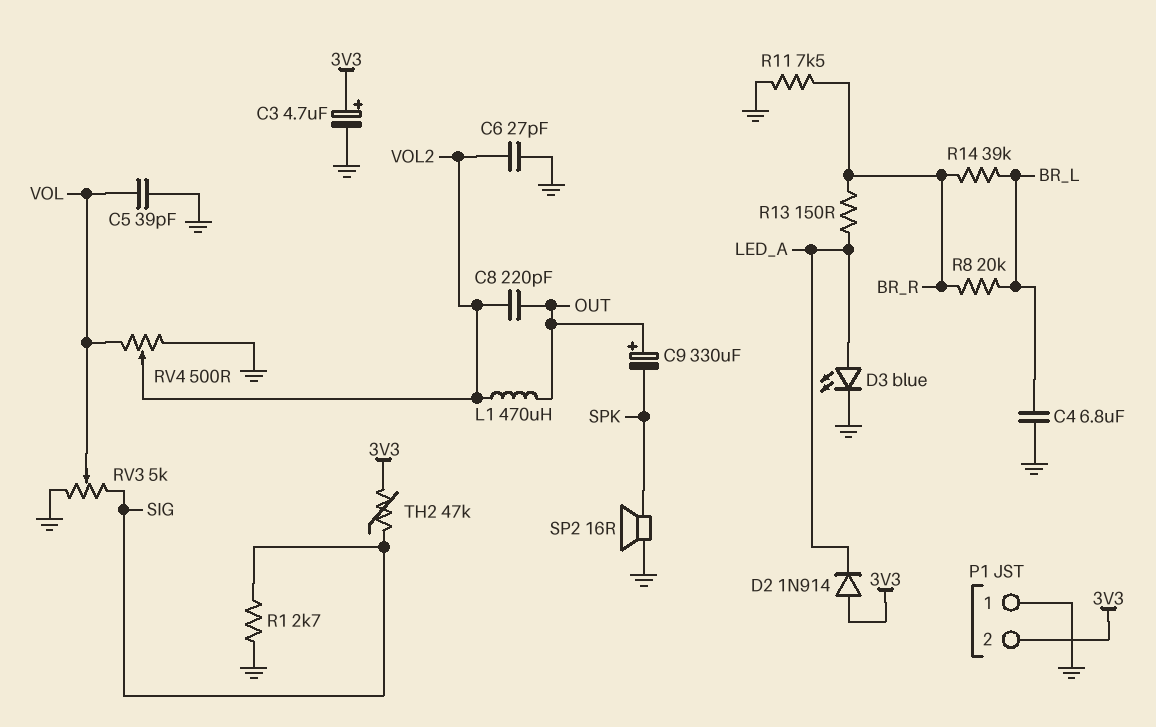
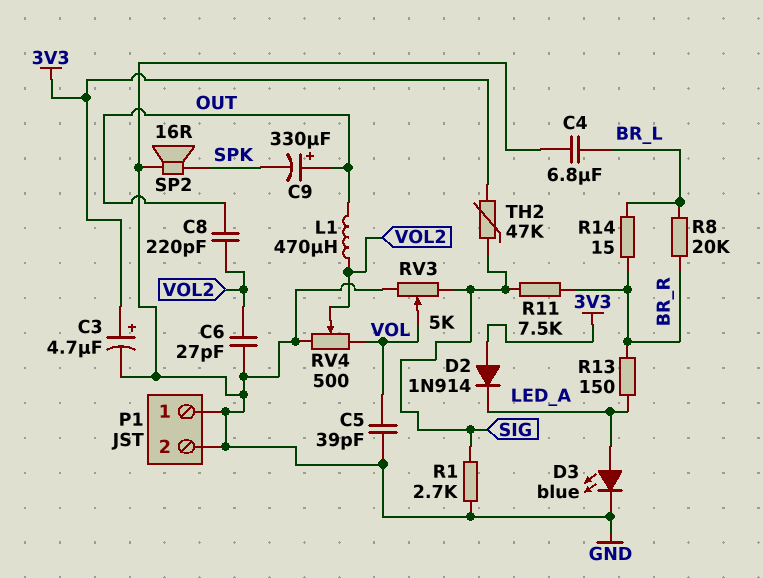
P1 pin 2: 3V3 -> GND
R11: 7.5k (BR_R, GND) -> 7.5k (BR_R, SIG)
R14: 39k (BR_L, BR_R) -> 15 (BR_L, BR_R)

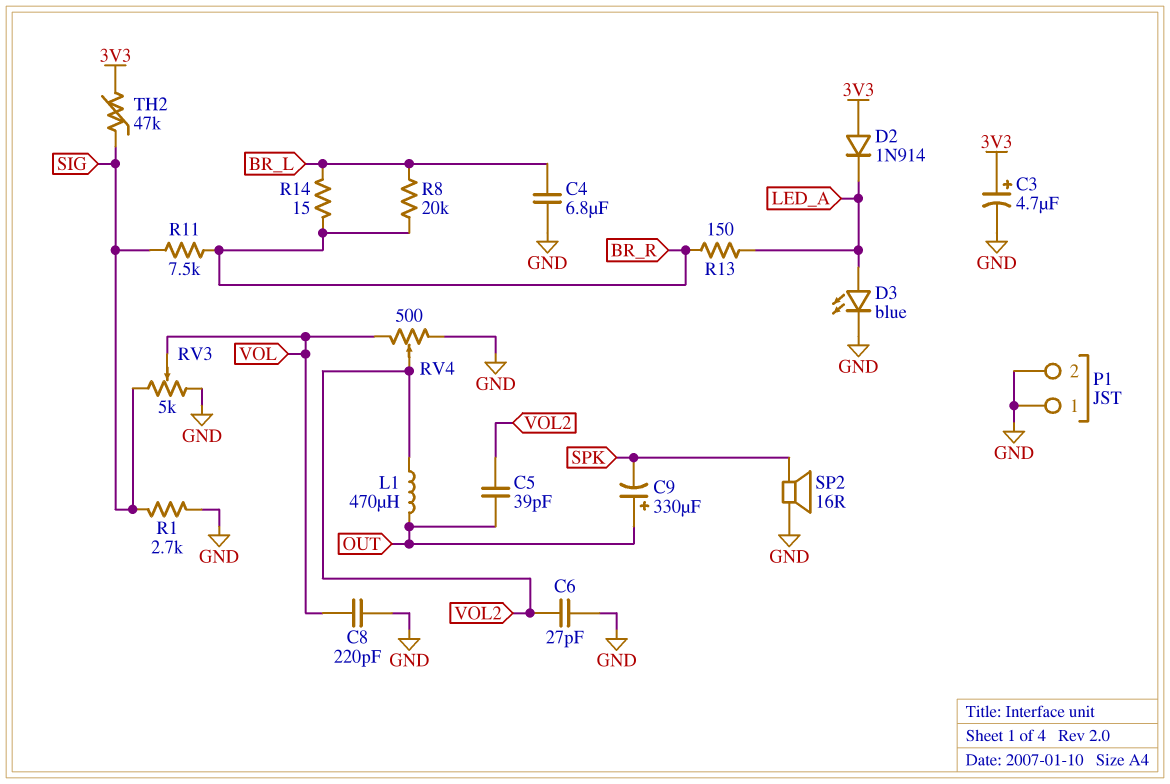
C5: 39pF (GND, VOL) -> 39pF (OUT, VOL2)
C8: 220pF (OUT, VOL2) -> 220pF (GND, VOL)

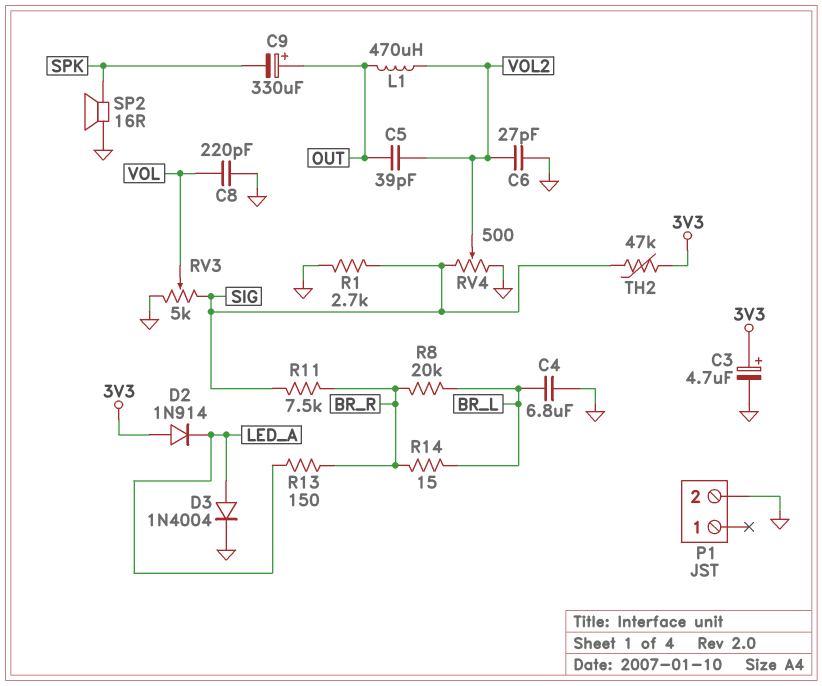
D3: LED blue (A LED_A, K GND) -> diode 1N4004 (A LED_A, K GND)
P1 pin 1: GND -> none
RV4: 500 (GND, VOL, wiper VOL2) -> 500 (GND, SIG, wiper VOL2)

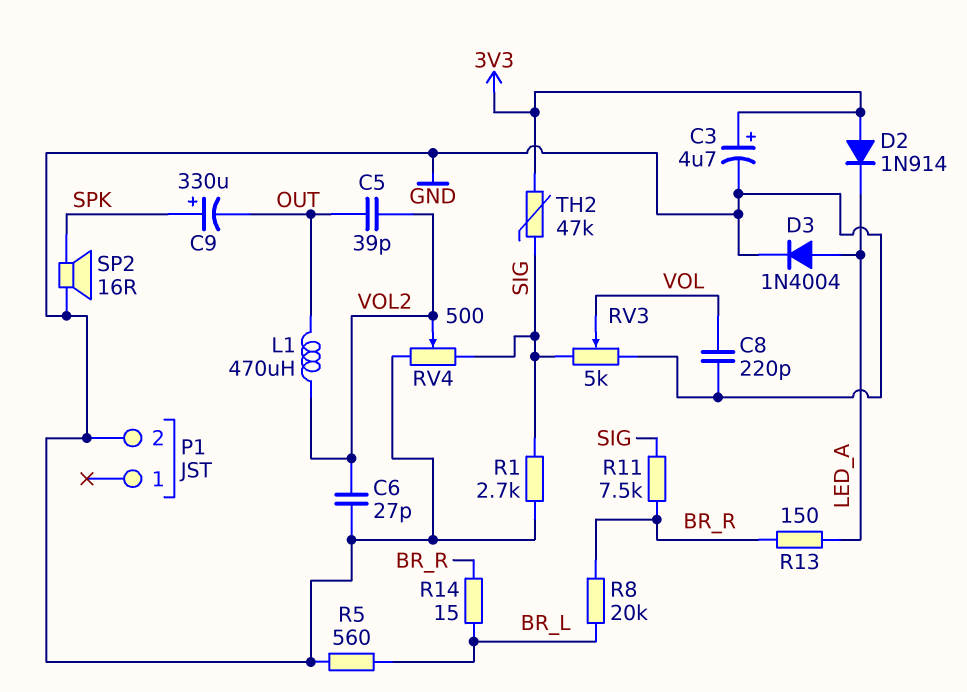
C4: 6.8uF (BR_L, GND) -> none
C9: 330uF (plus OUT, minus SPK) -> 330uF (plus SPK, minus OUT)
R5: none -> 560 (BR_L, GND)

